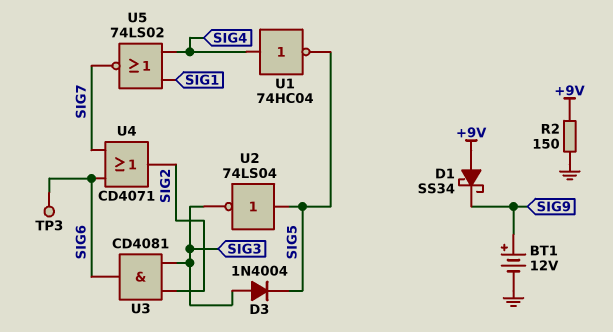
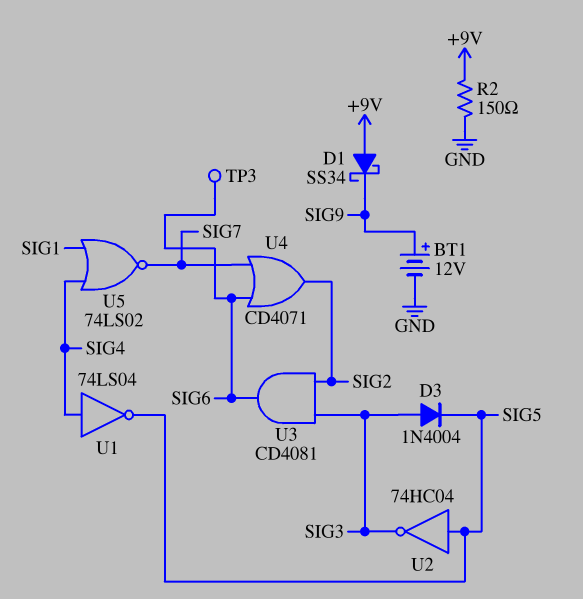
U1: NOT 74HC04 (in SIG4, out SIG5) -> NOT 74LS04 (in SIG4, out SIG5)
U2: NOT 74LS04 (in SIG5, out SIG3) -> NOT 74HC04 (in SIG5, out SIG3)

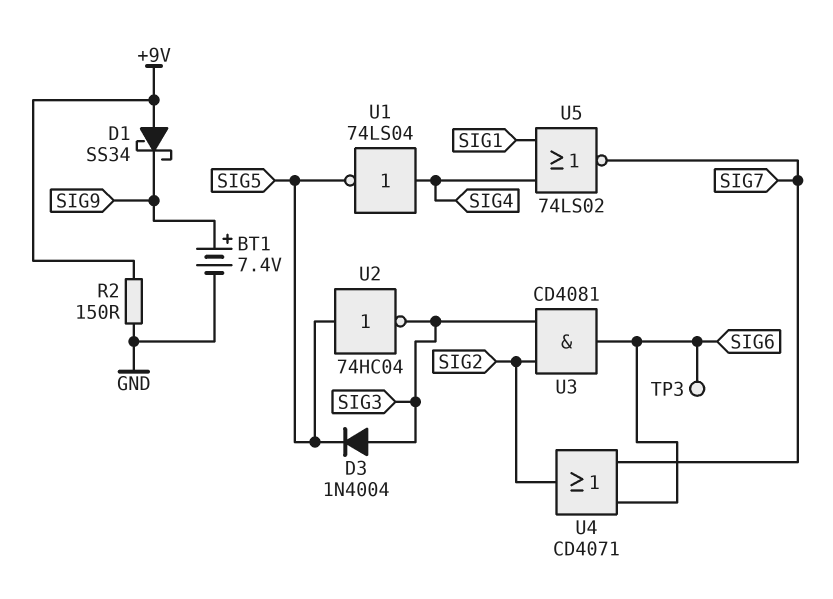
BT1: 12V (plus SIG9, minus GND) -> 7.4V (plus SIG9, minus GND)

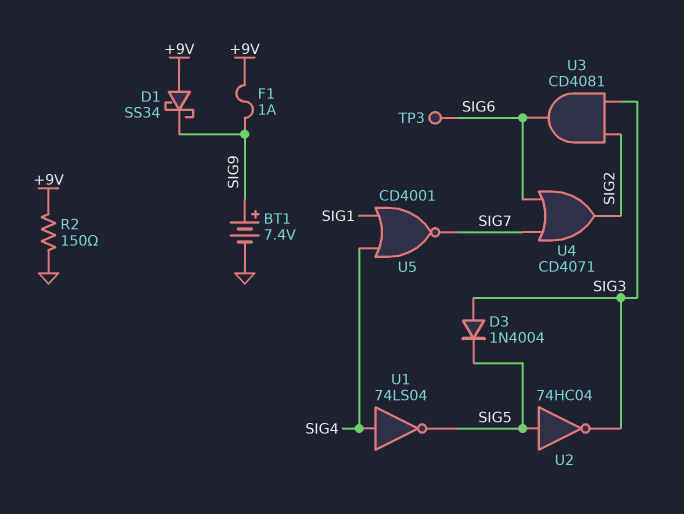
F1: none -> 1A (+9V, SIG9)
U5: NOR 74LS02 (in SIG1, in SIG4, out SIG7) -> NOR CD4001 (in SIG1, in SIG4, out SIG7)

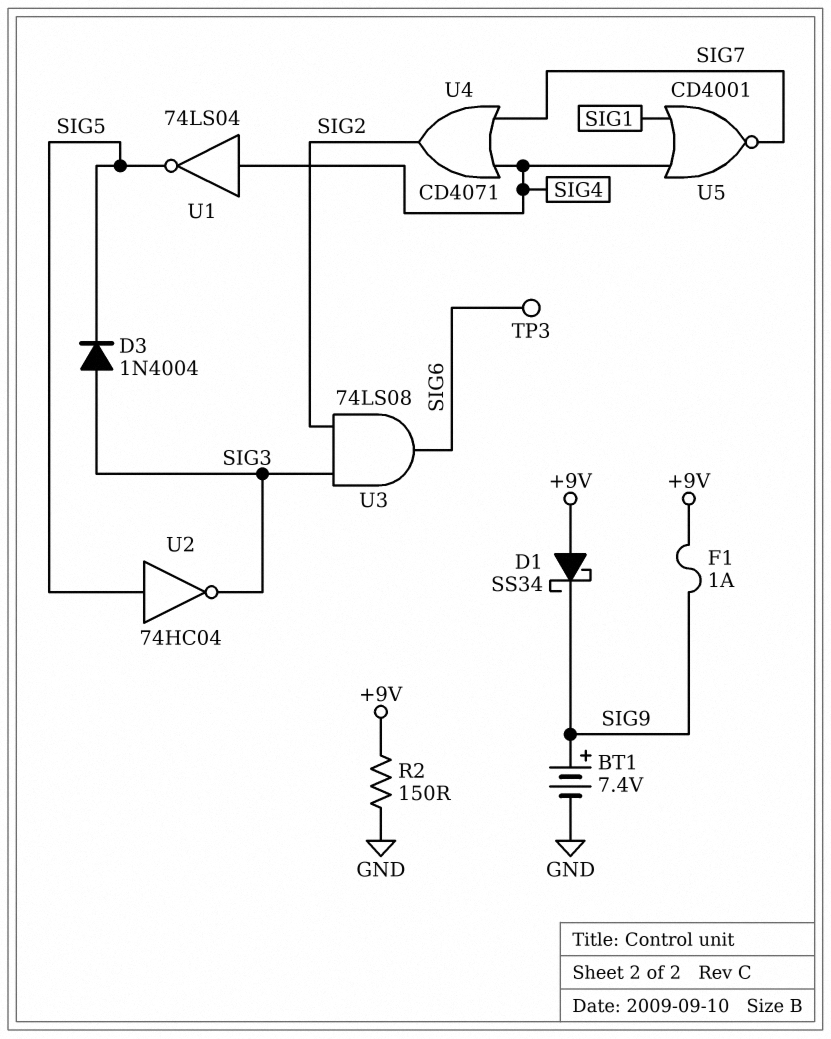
U3: AND CD4081 (in SIG2, in SIG3, out SIG6) -> AND 74LS08 (in SIG2, in SIG3, out SIG6)
U4: OR CD4071 (in SIG6, in SIG7, out SIG2) -> OR CD4071 (in SIG4, in SIG7, out SIG2)

